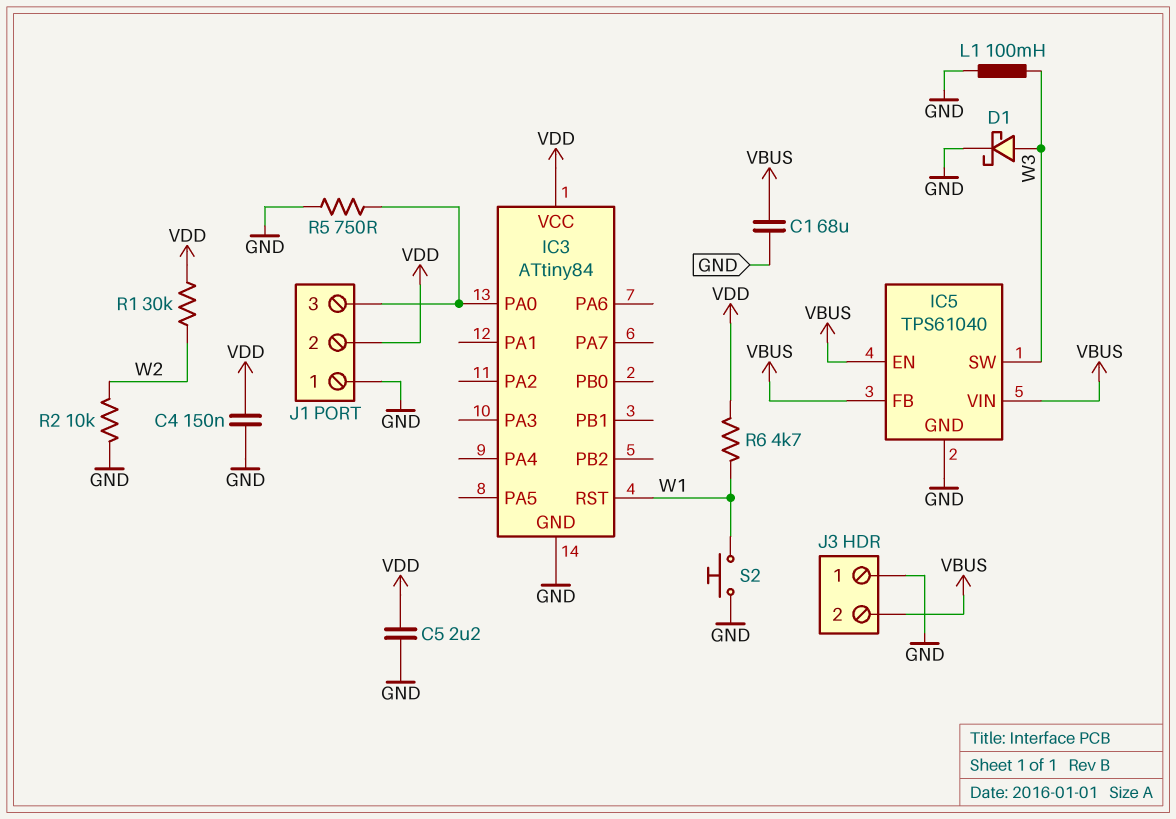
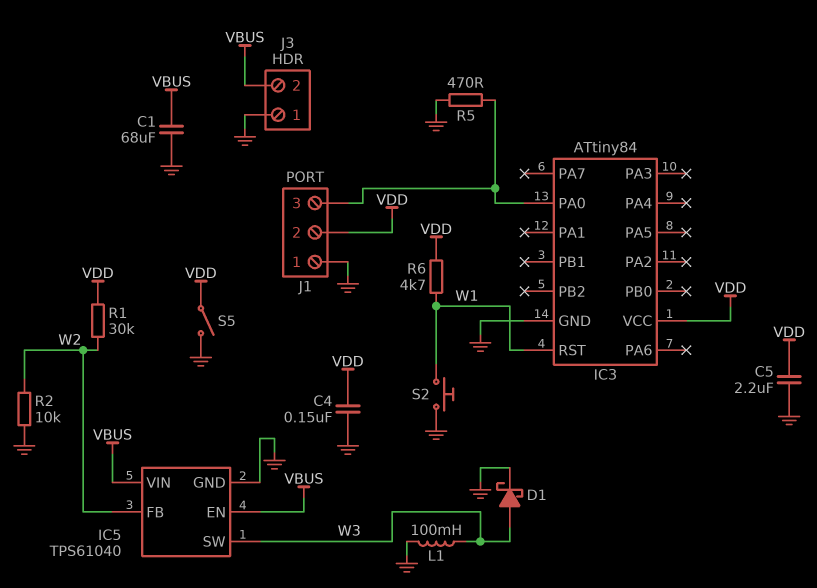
IC5 pin FB: VBUS -> W2
R5: 750 (GND, IC3/PA0) -> 470 (GND, IC3/PA0)
S5: none -> switch (GND, VDD)

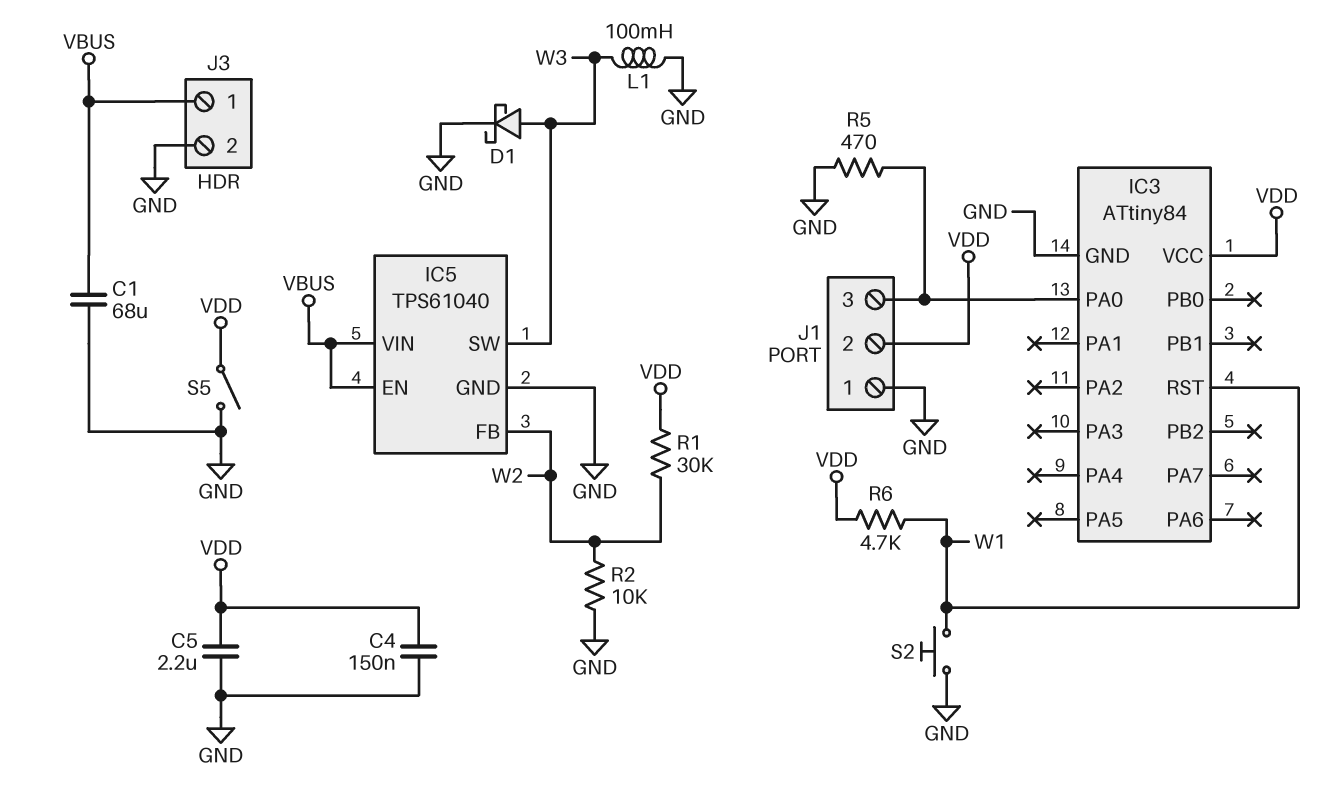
J3 pin 1: GND -> VBUS
J3 pin 2: VBUS -> GND

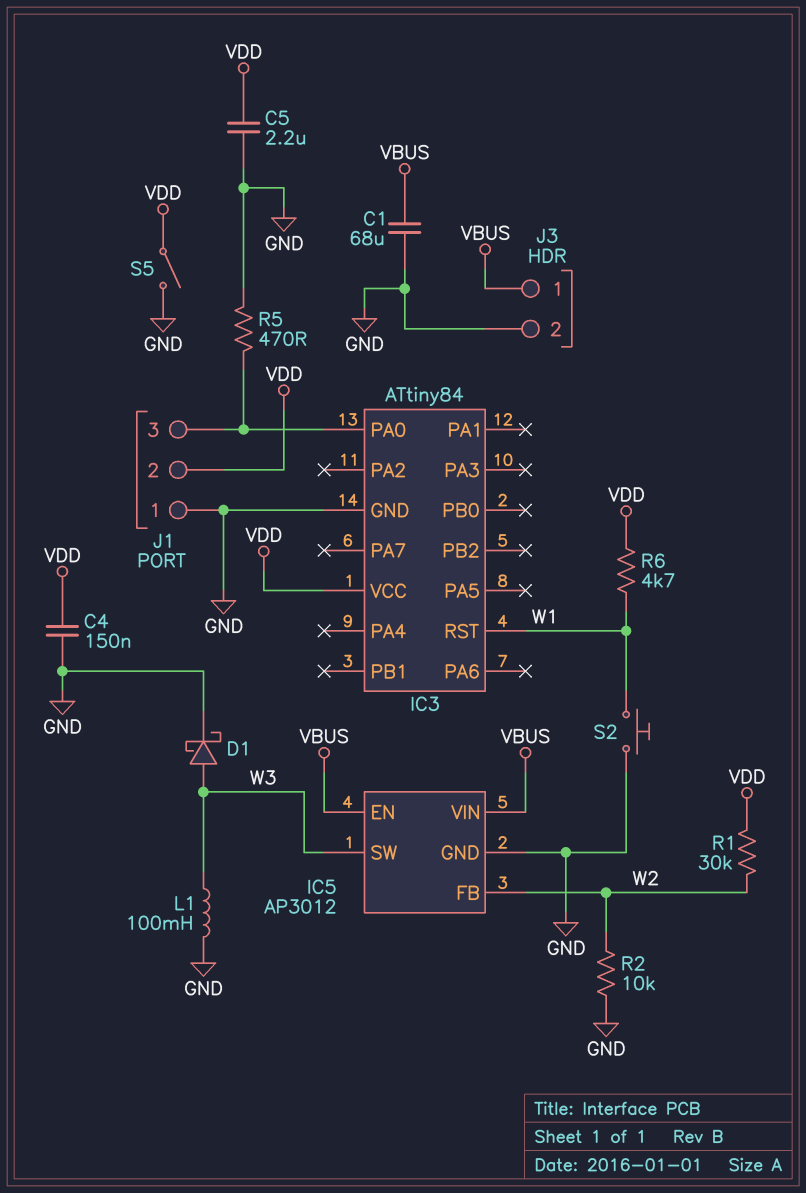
IC5: TPS61040 -> AP3012

